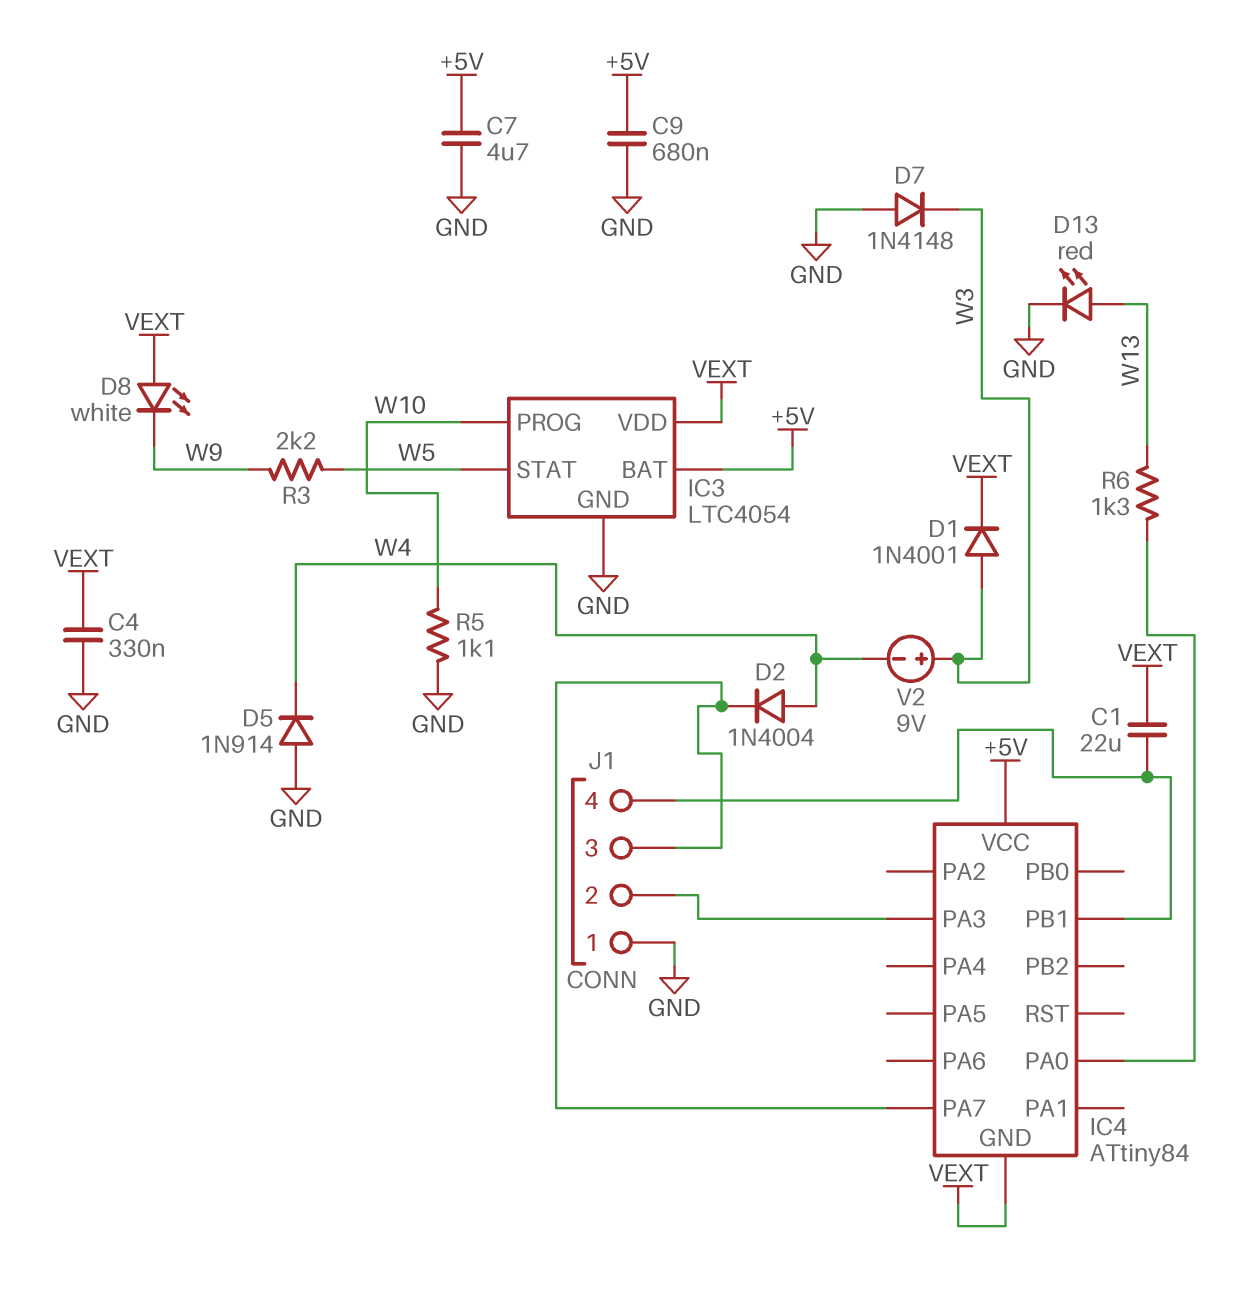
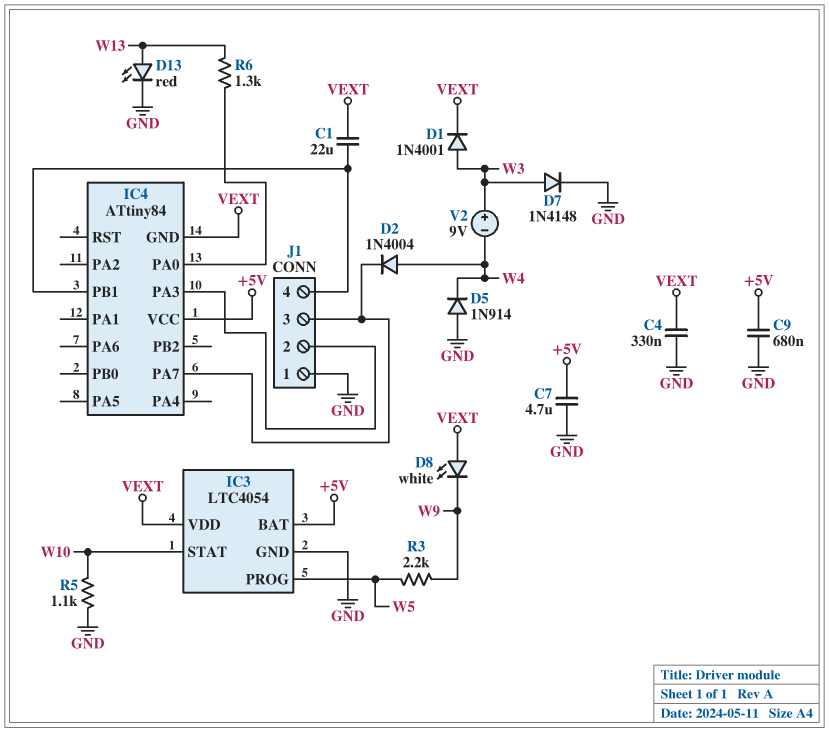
D7: diode 1N4148 (A GND, K W3) -> diode 1N4148 (A W3, K GND)
IC3 pin PROG: W10 -> W5
IC3 pin STAT: W5 -> W10

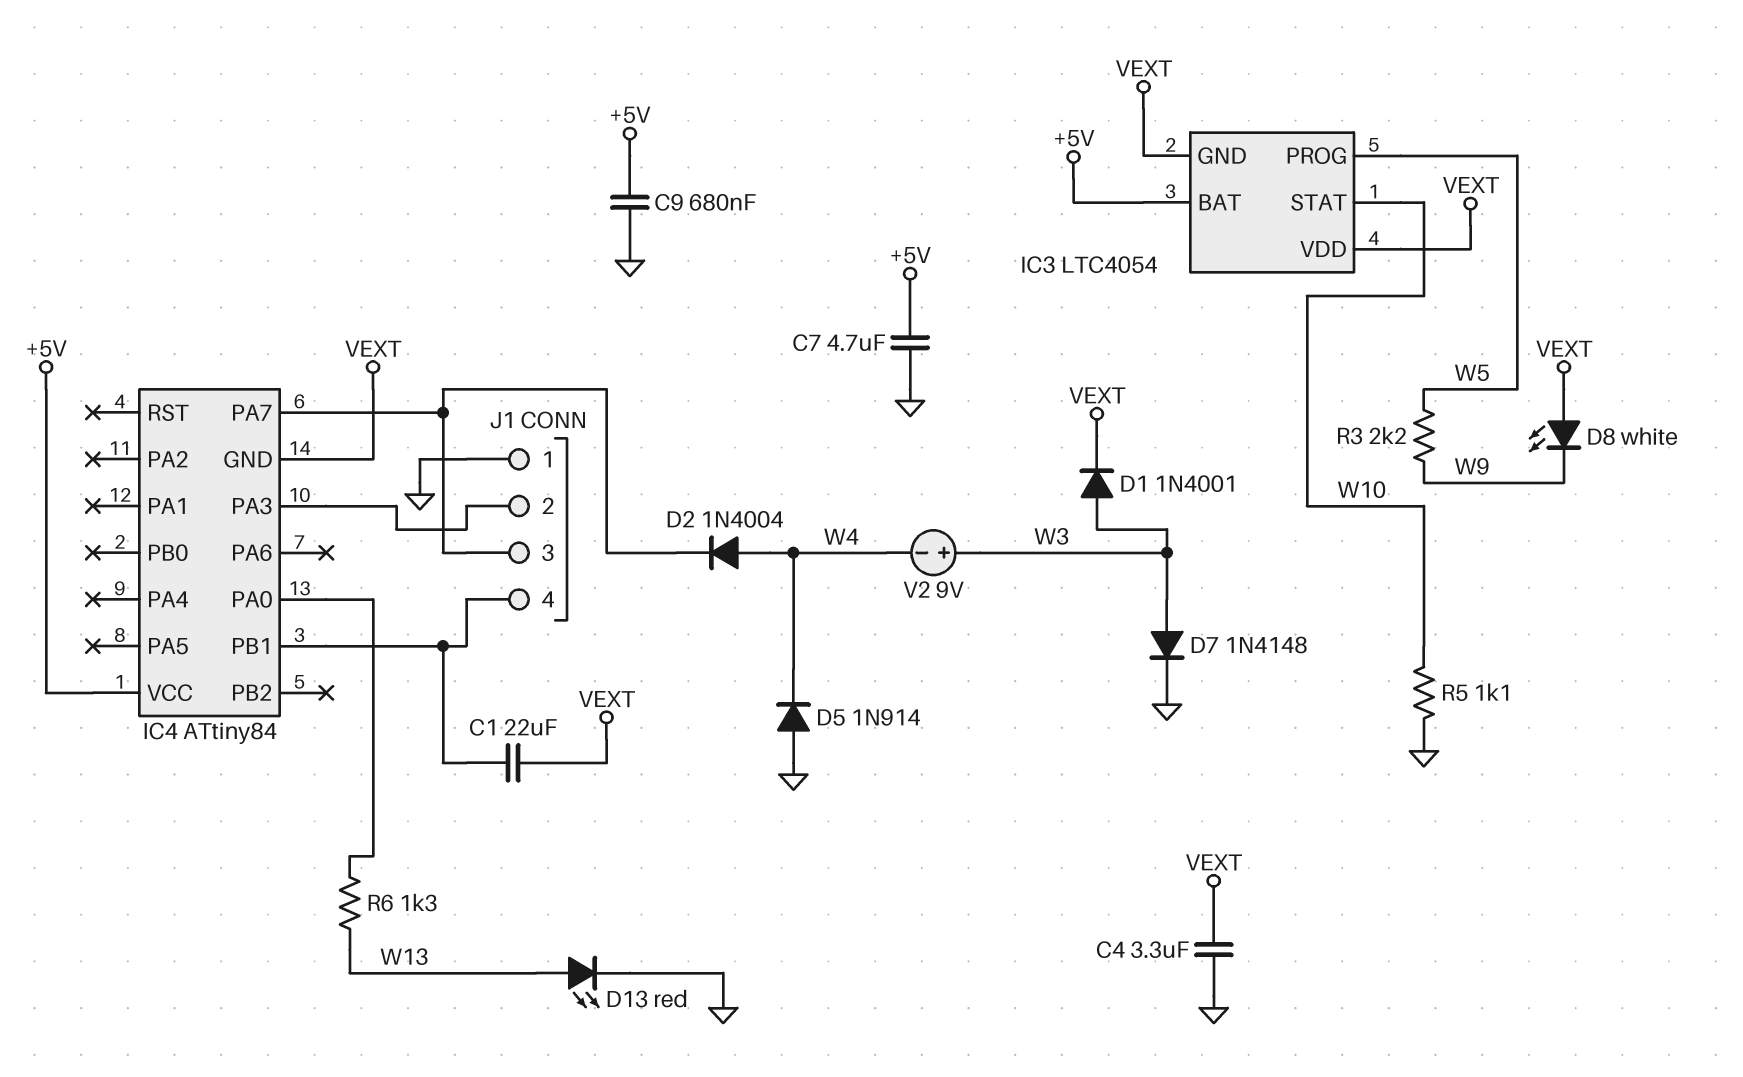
C4: 330nF (GND, VEXT) -> 3.3uF (GND, VEXT)
IC3 pin GND: GND -> VEXT

